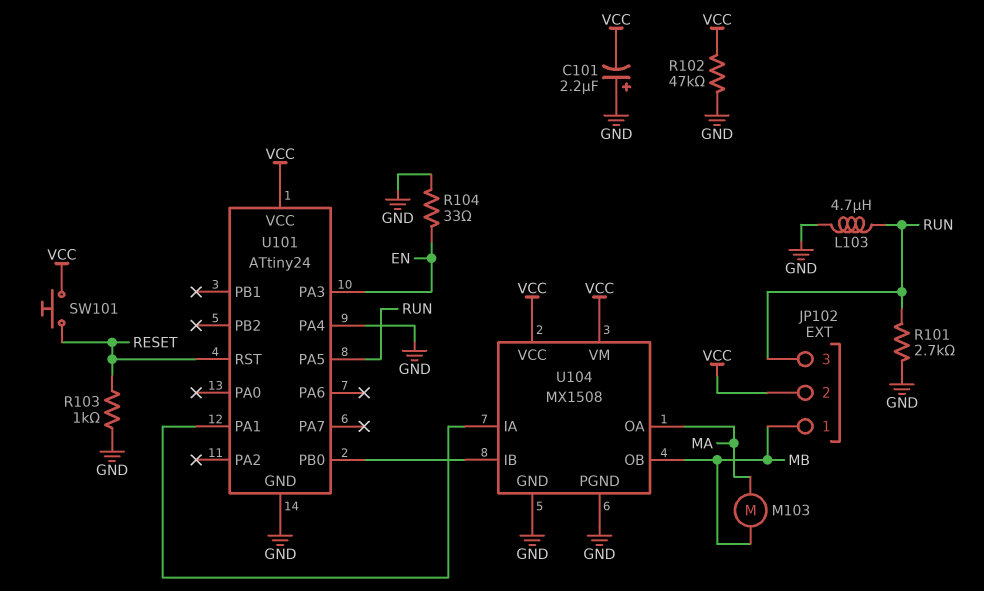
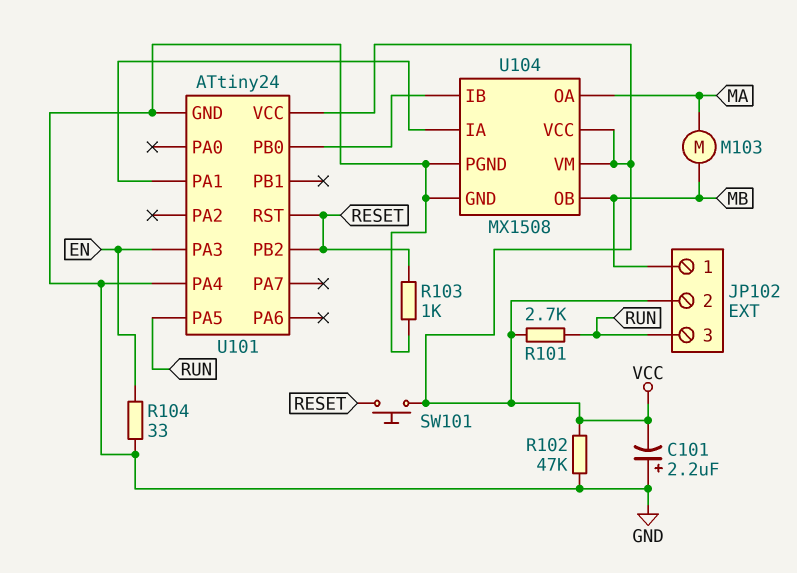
L103: 4.7uH (GND, RUN) -> none
R101: 2.7k (GND, RUN) -> 2.7k (RUN, VCC)
U101 pin PB2: none -> RESET

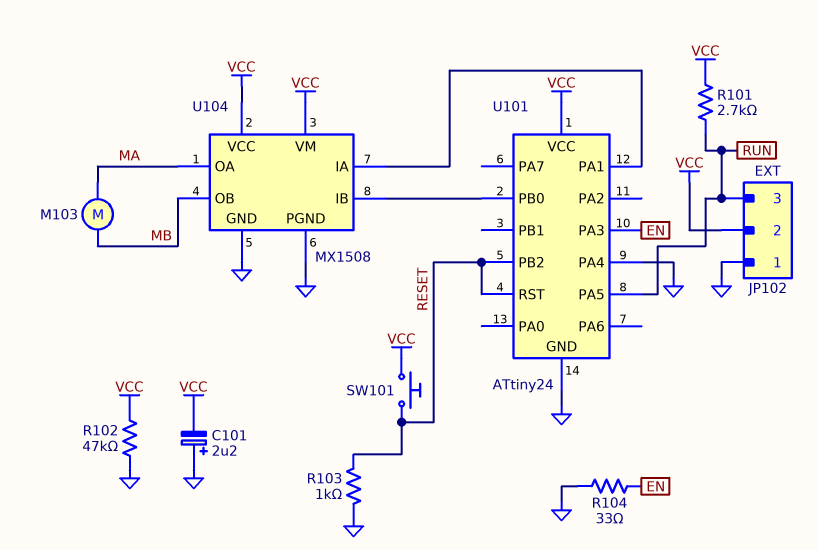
JP102 pin 1: MB -> GND

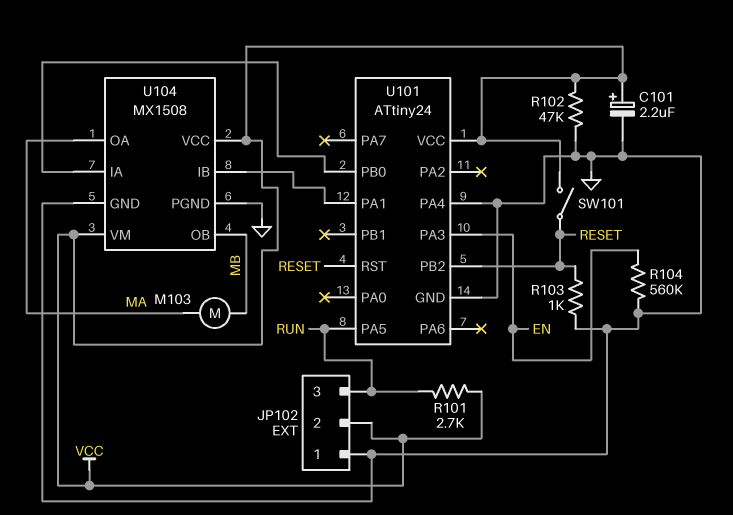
C101: 2.2uF (plus GND, minus VCC) -> 2.2uF (plus VCC, minus GND)
R104: 33 (EN, GND) -> 560k (EN, GND)
SW101: button (RESET, VCC) -> switch (RESET, VCC)
U104 pin IA: U101/PA1 -> U101/PB0
U104 pin IB: U101/PB0 -> U101/PA1

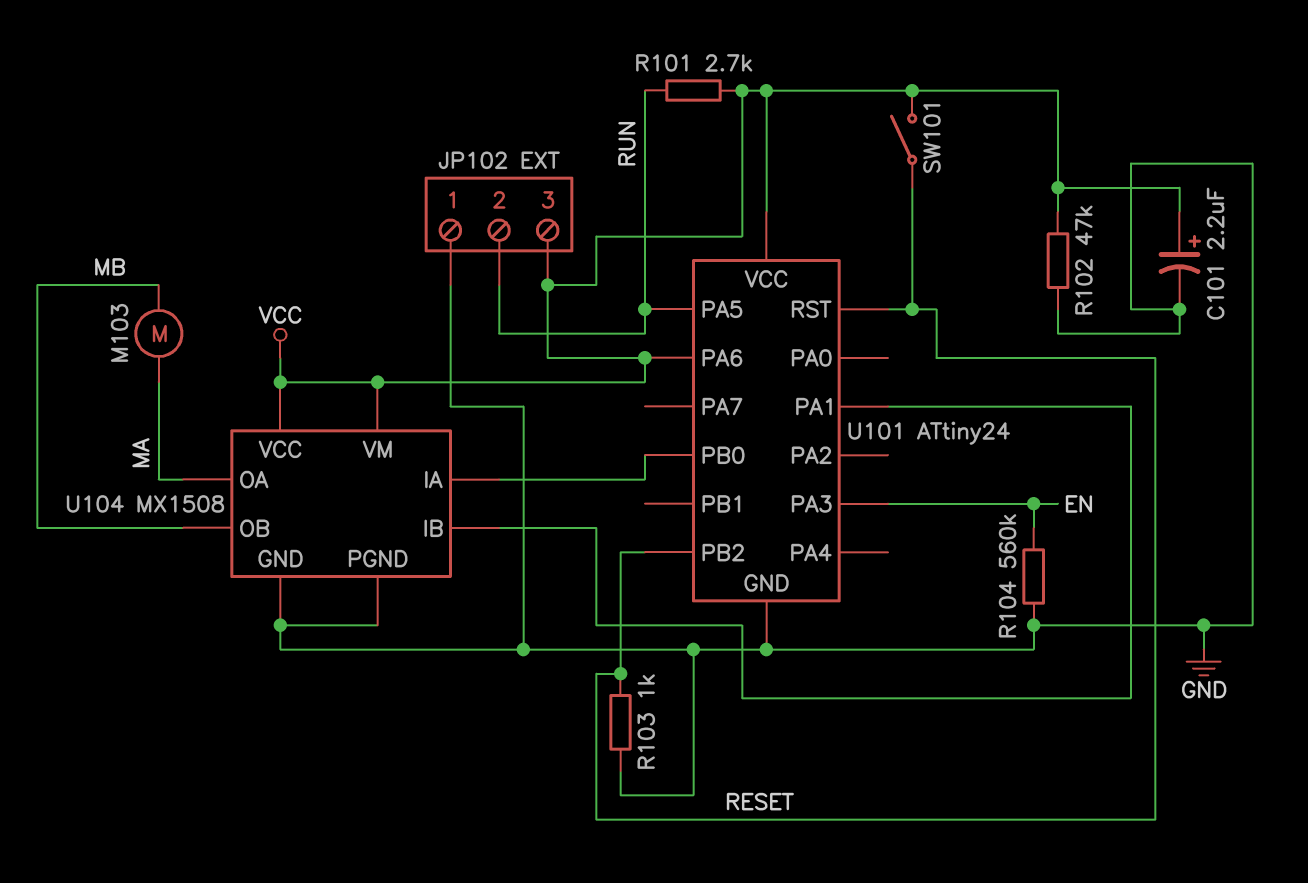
JP102 pin 2: VCC -> RUN
JP102 pin 3: RUN -> VCC
U101 pin PA4: GND -> none
U101 pin PA6: none -> VCC

